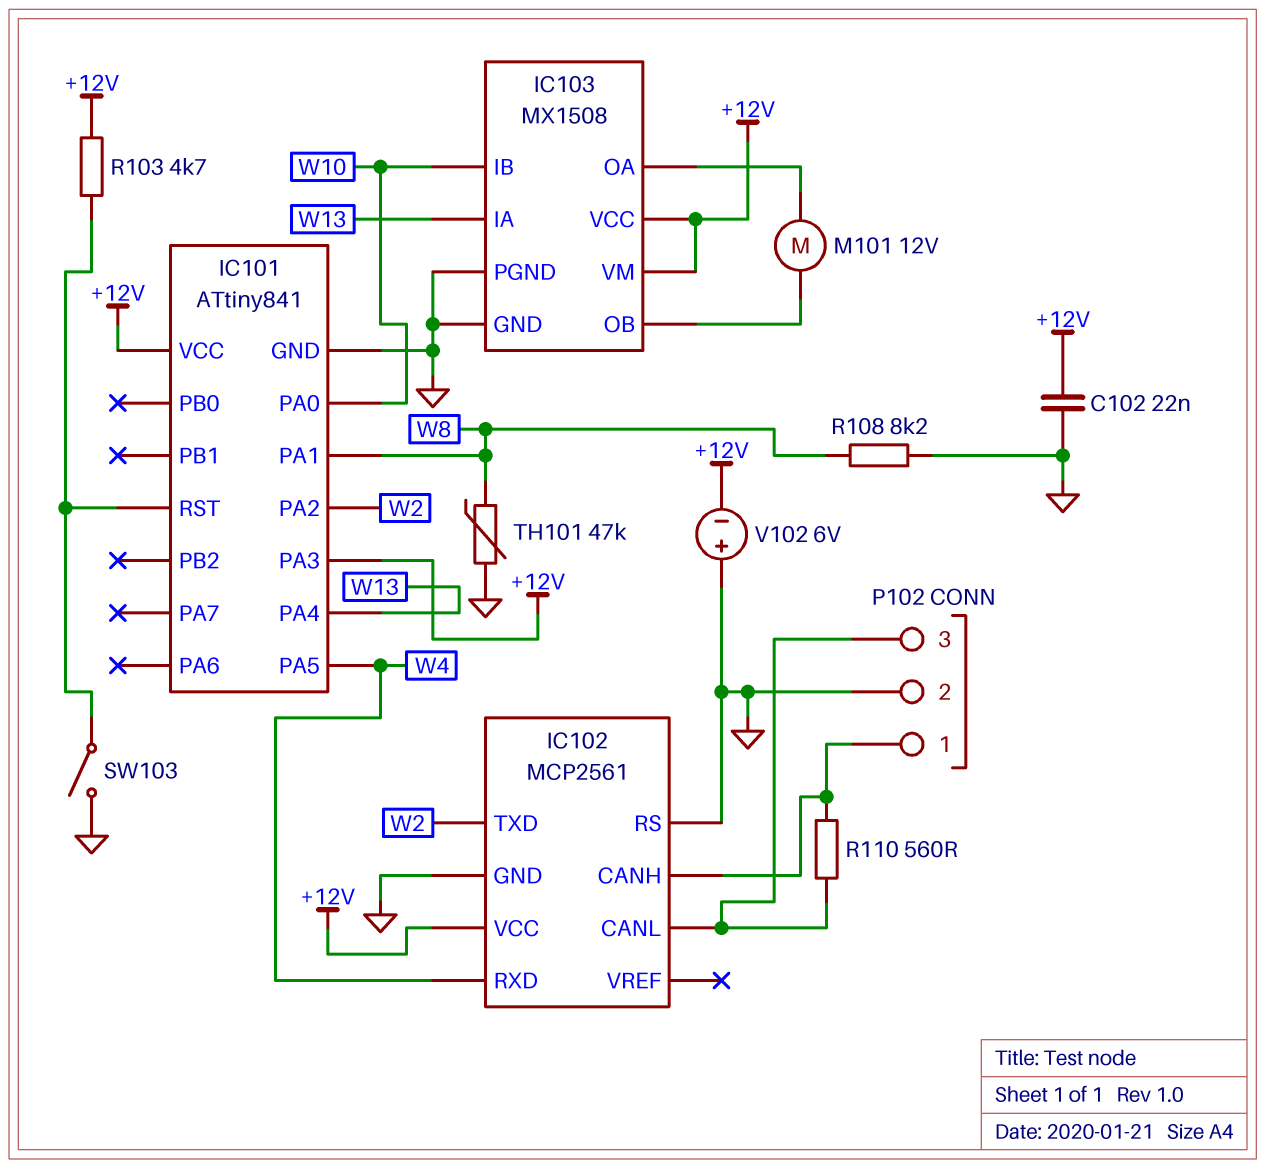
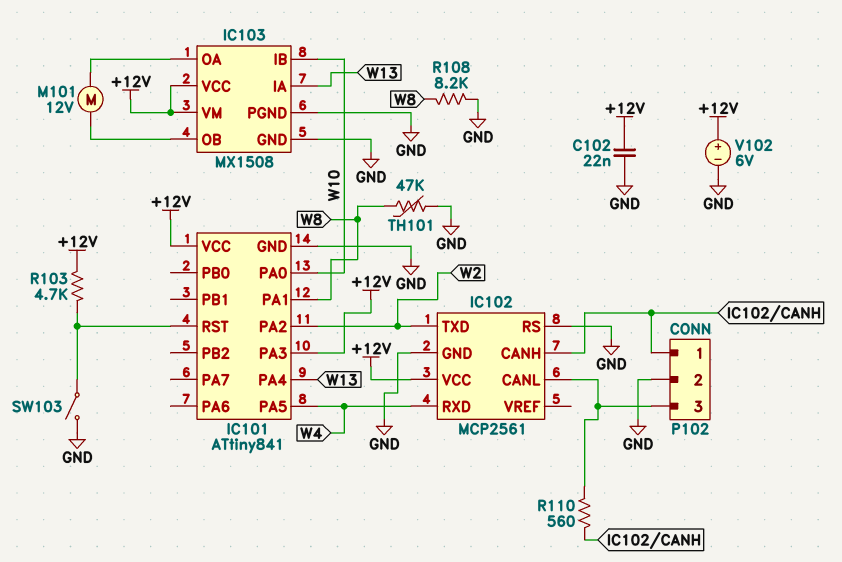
V102: 6V (plus GND, minus +12V) -> 6V (plus +12V, minus GND)

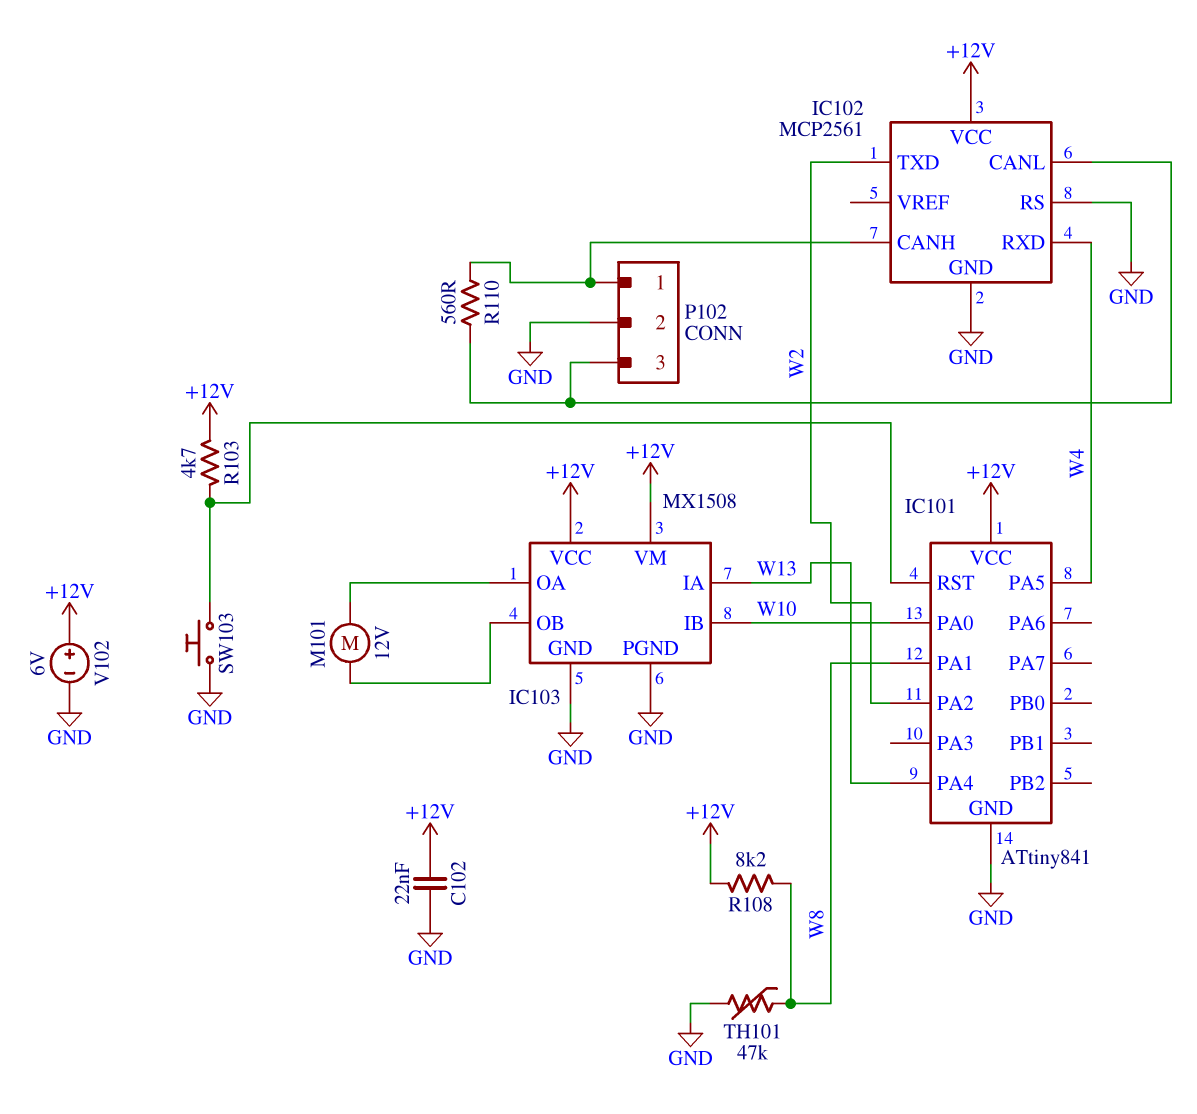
IC101 pin PA3: +12V -> none
R108: 8.2k (GND, W8) -> 8.2k (+12V, W8)
SW103: switch (GND, IC101/RST) -> button (GND, IC101/RST)

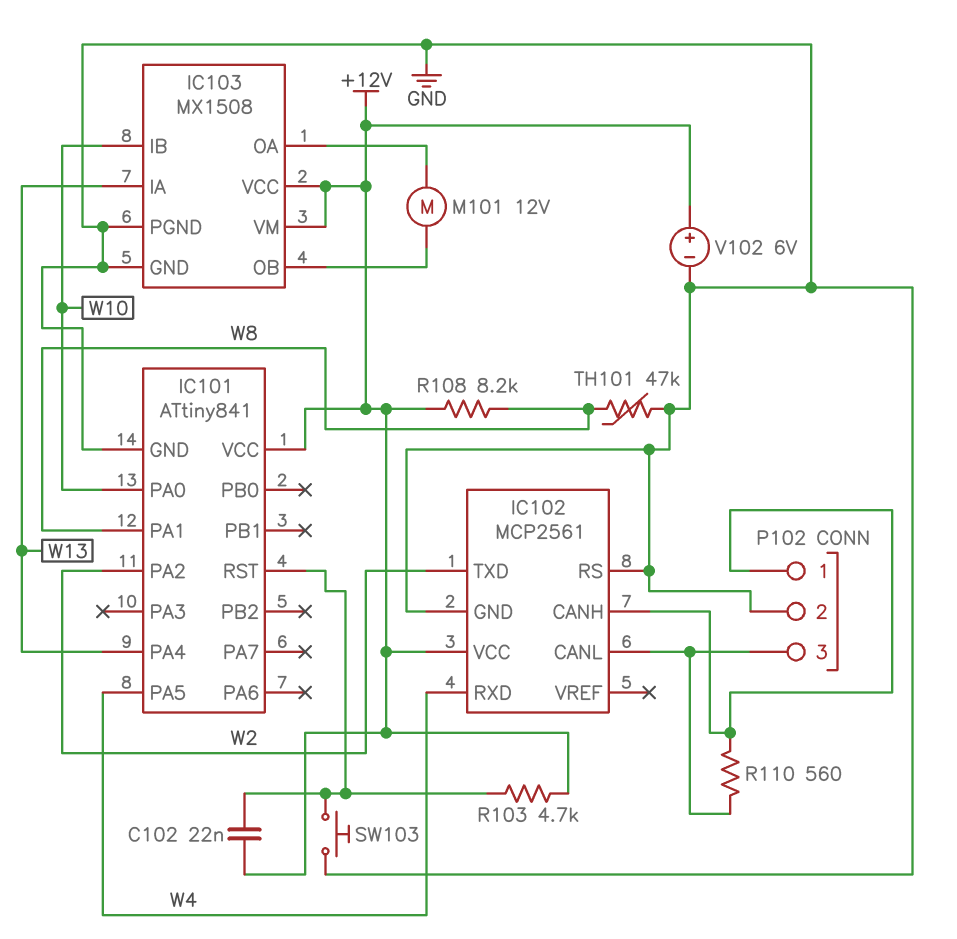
C102: 22nF (+12V, GND) -> 22nF (+12V, IC101/RST)

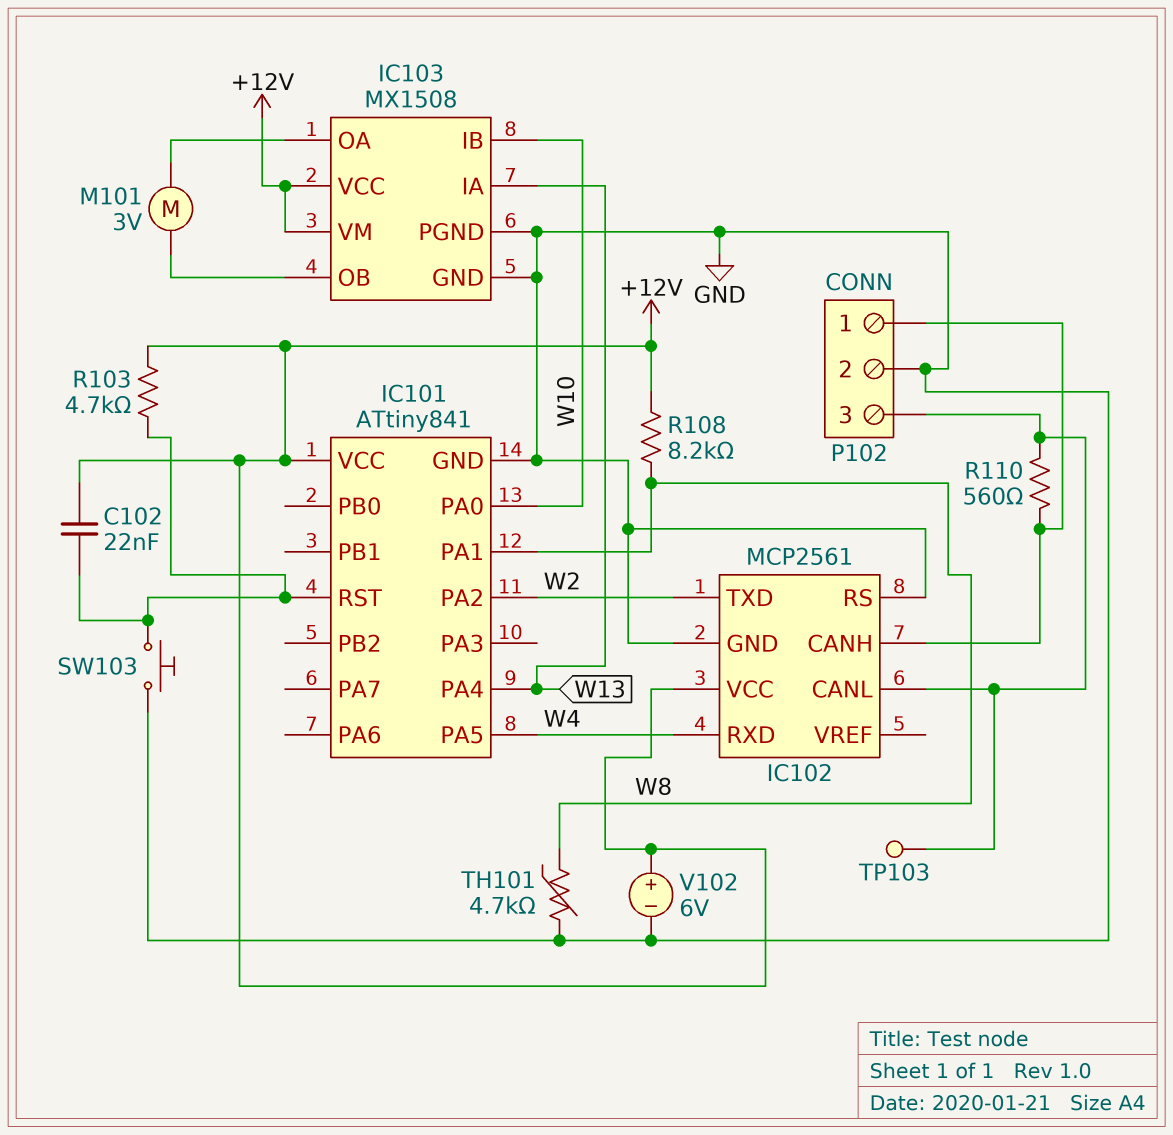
M101: motor 12V (IC103/OA, IC103/OB) -> motor 3V (IC103/OA, IC103/OB)
TH101: 47k (GND, W8) -> 4.7k (GND, W8)
TP103: none -> test point (IC102/CANL)

